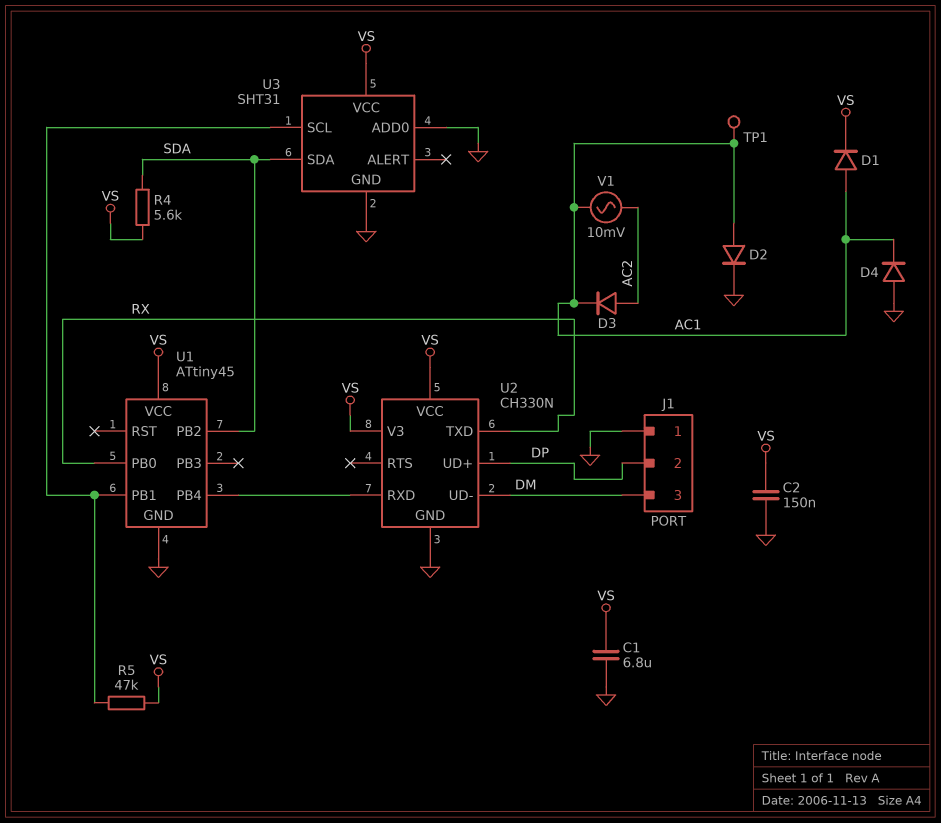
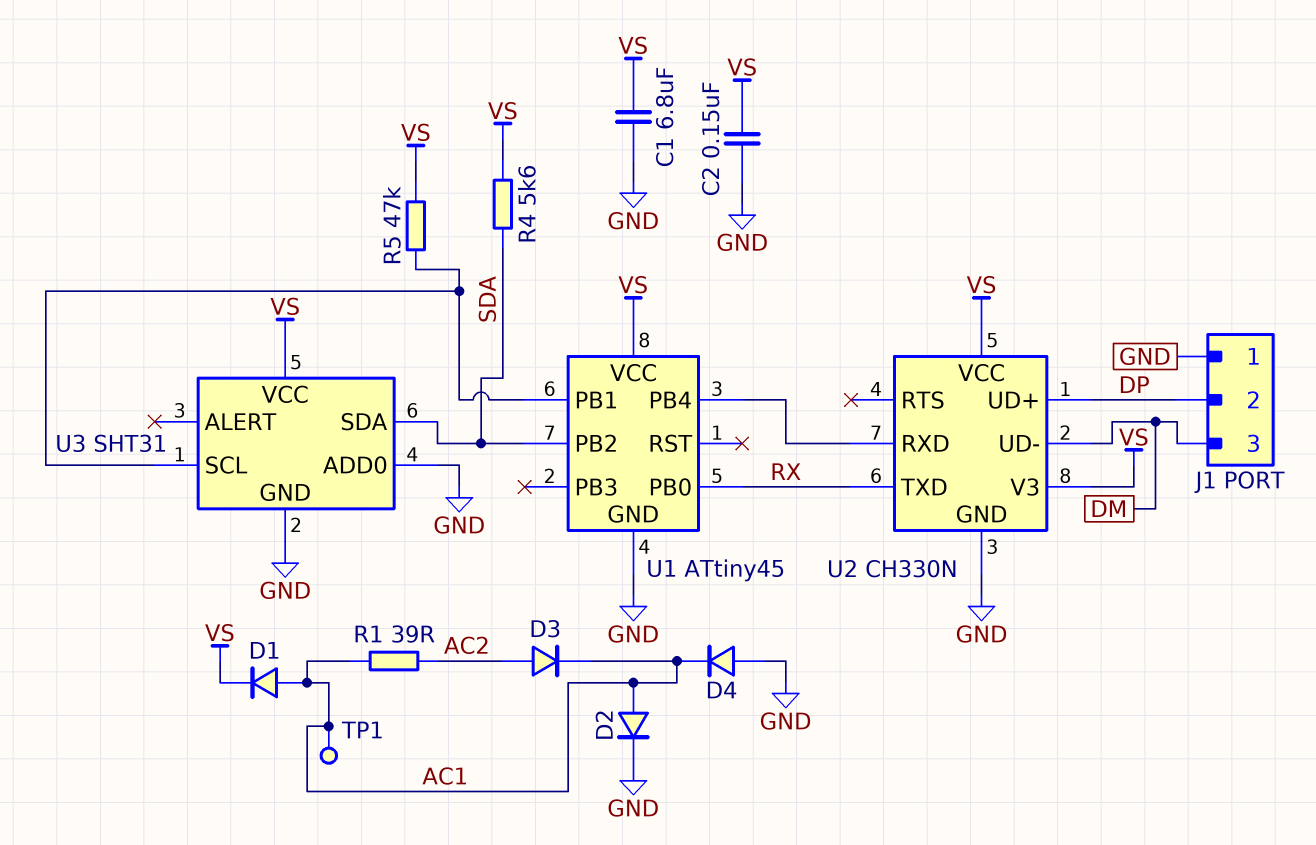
R1: none -> 39 (AC1, AC2)
V1: AC 10mV (AC1, AC2) -> none

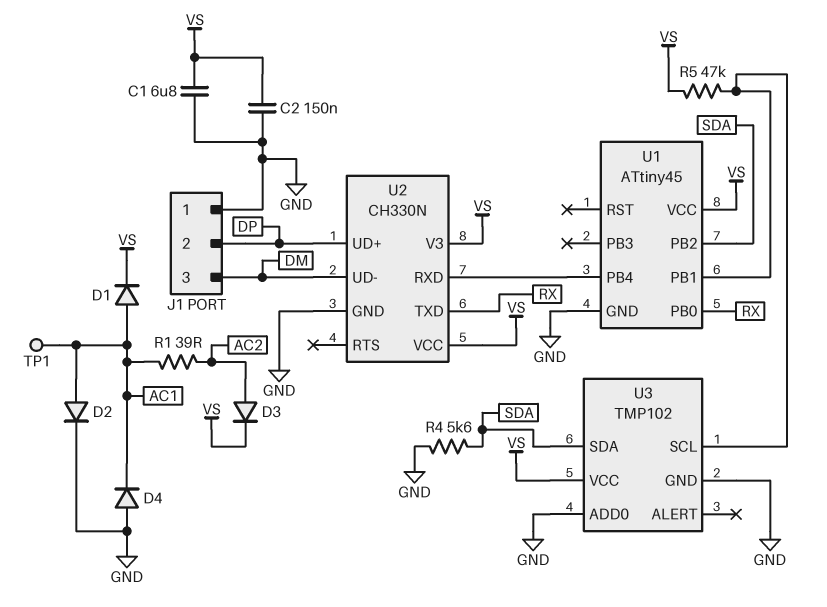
D3: diode (A AC2, K AC1) -> diode (A AC2, K VS)
R4: 5.6k (SDA, VS) -> 5.6k (GND, SDA)
U3: SHT31 -> TMP102

